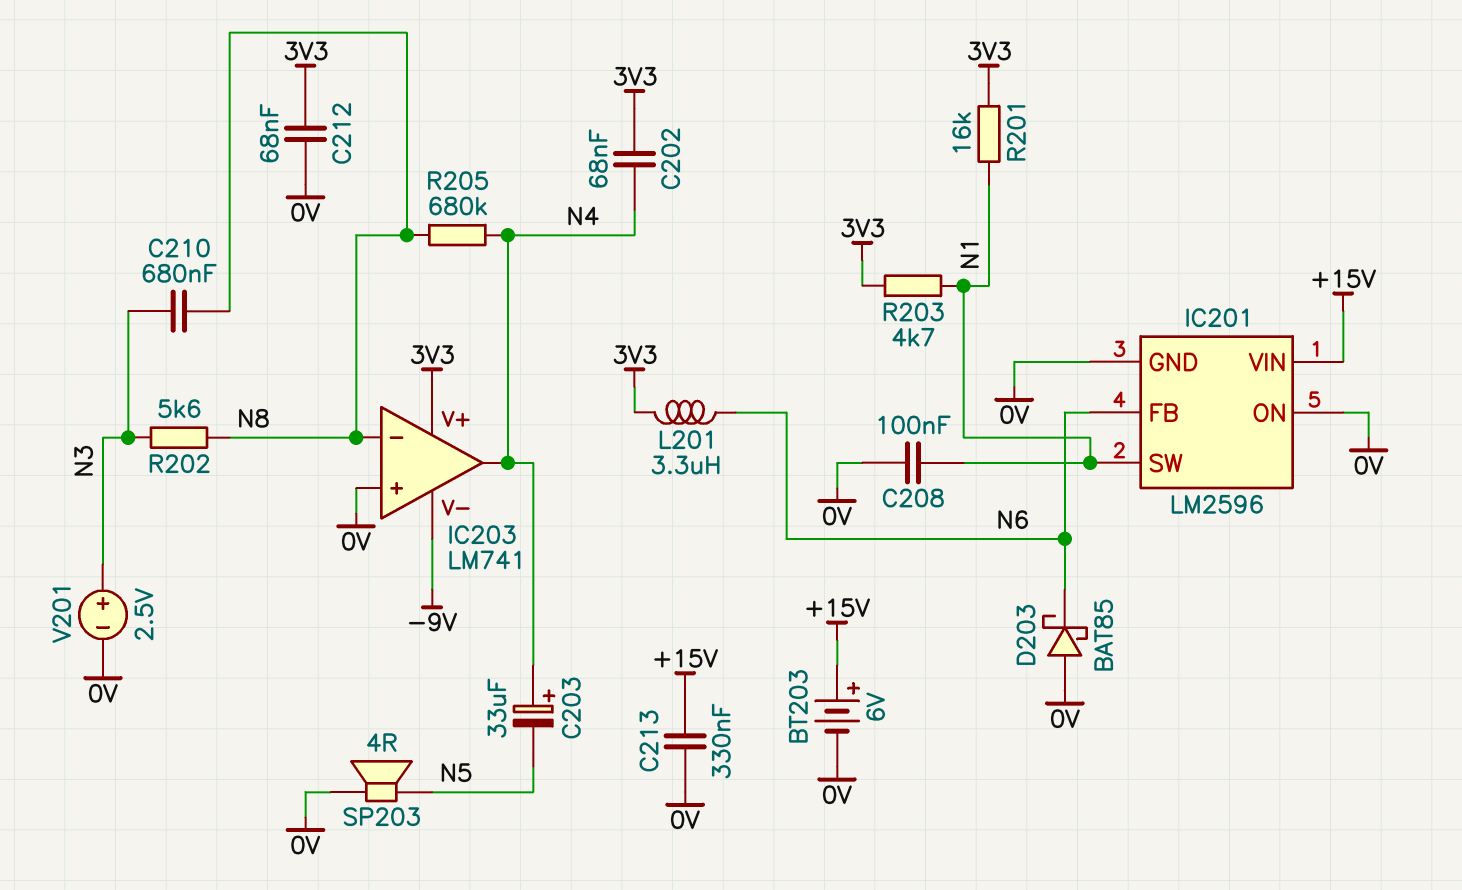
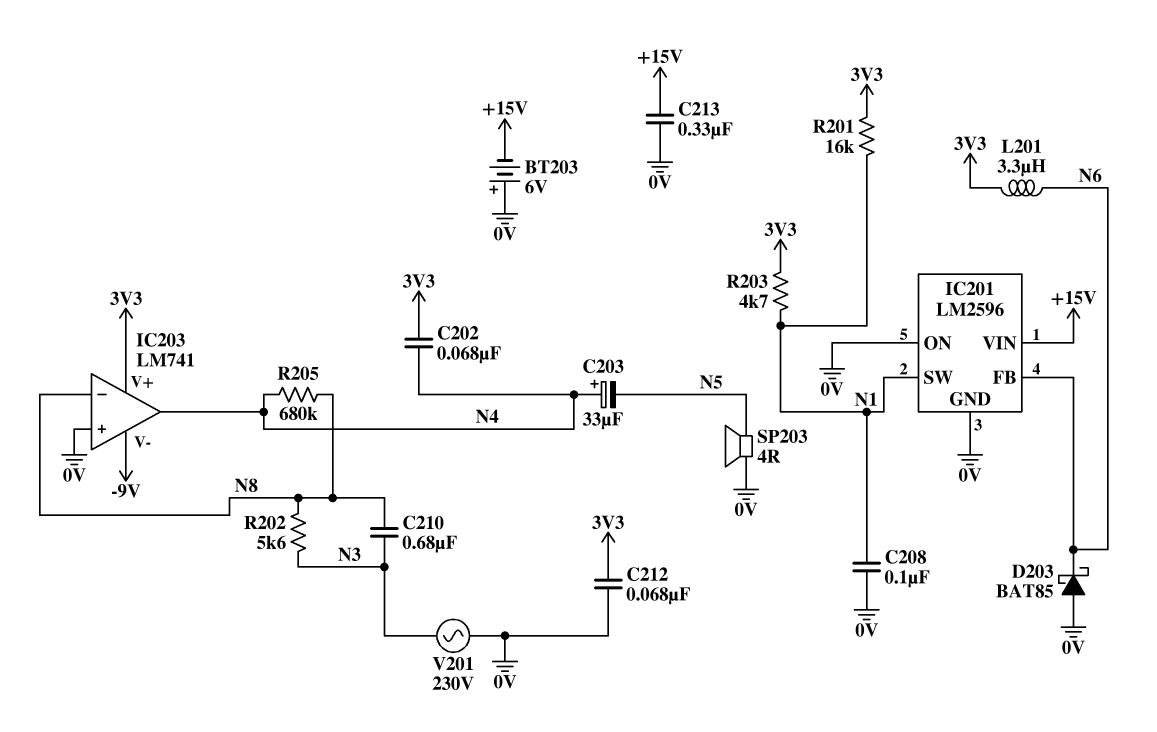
BT203: 6V (plus +15V, minus 0V) -> 6V (plus 0V, minus +15V)
V201: 2.5V (plus N3, minus 0V) -> AC 230V (0V, N3)

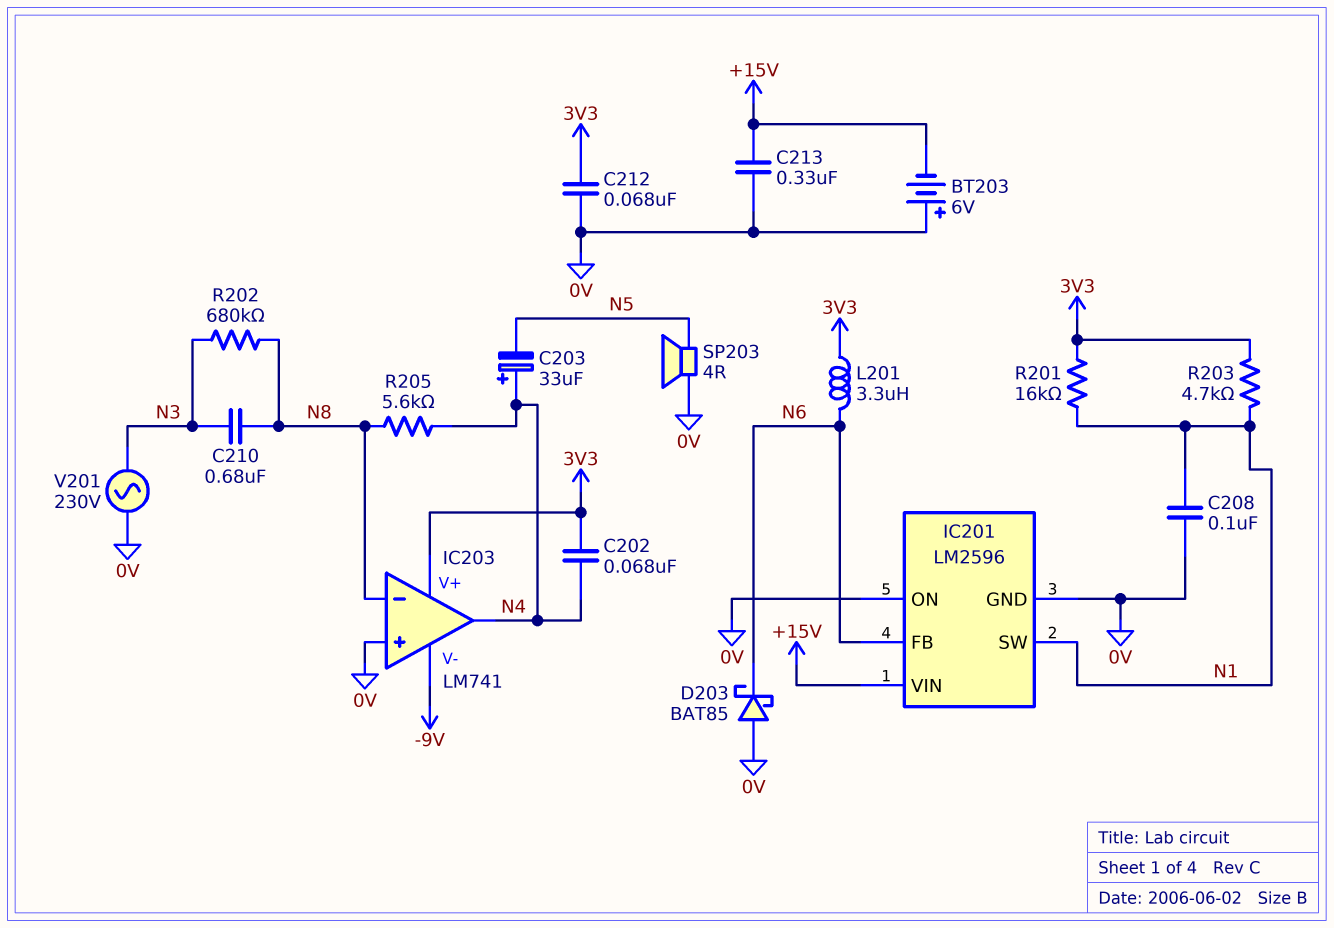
R202: 5.6k (N3, N8) -> 680k (N3, N8)
R205: 680k (N4, N8) -> 5.6k (N4, N8)

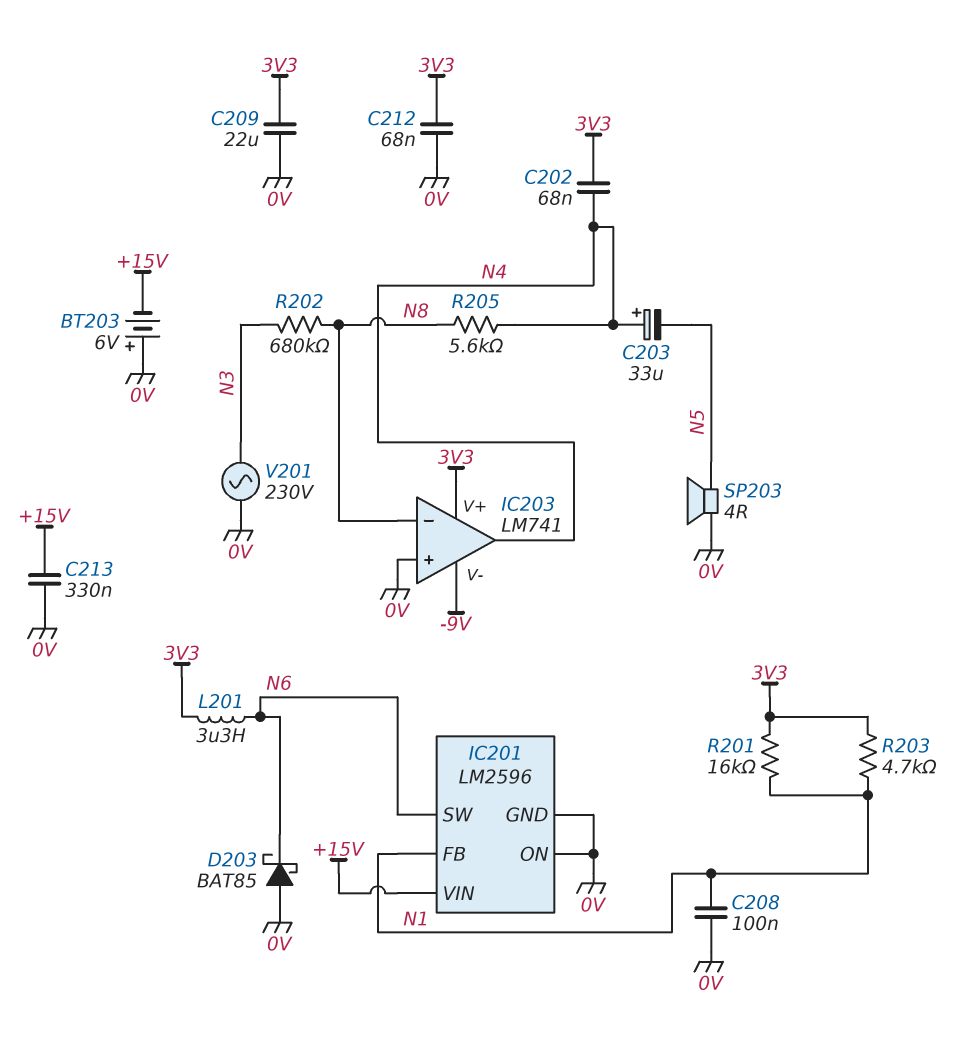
C209: none -> 22uF (0V, 3V3)
C210: 680nF (N3, N8) -> none
IC201 pin FB: N6 -> N1
IC201 pin SW: N1 -> N6

